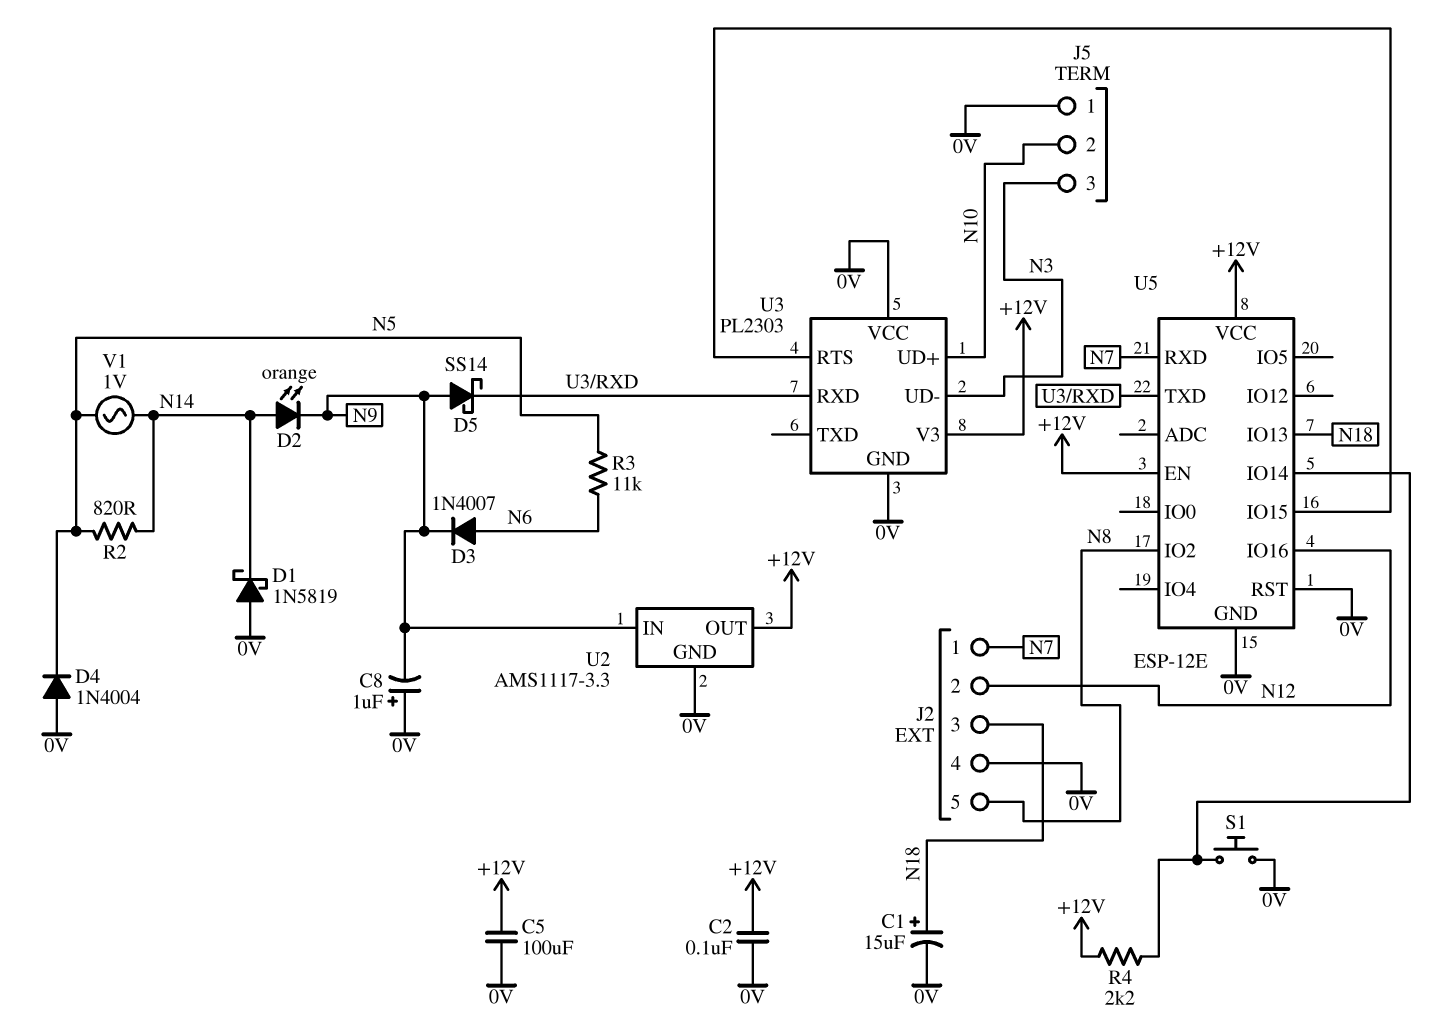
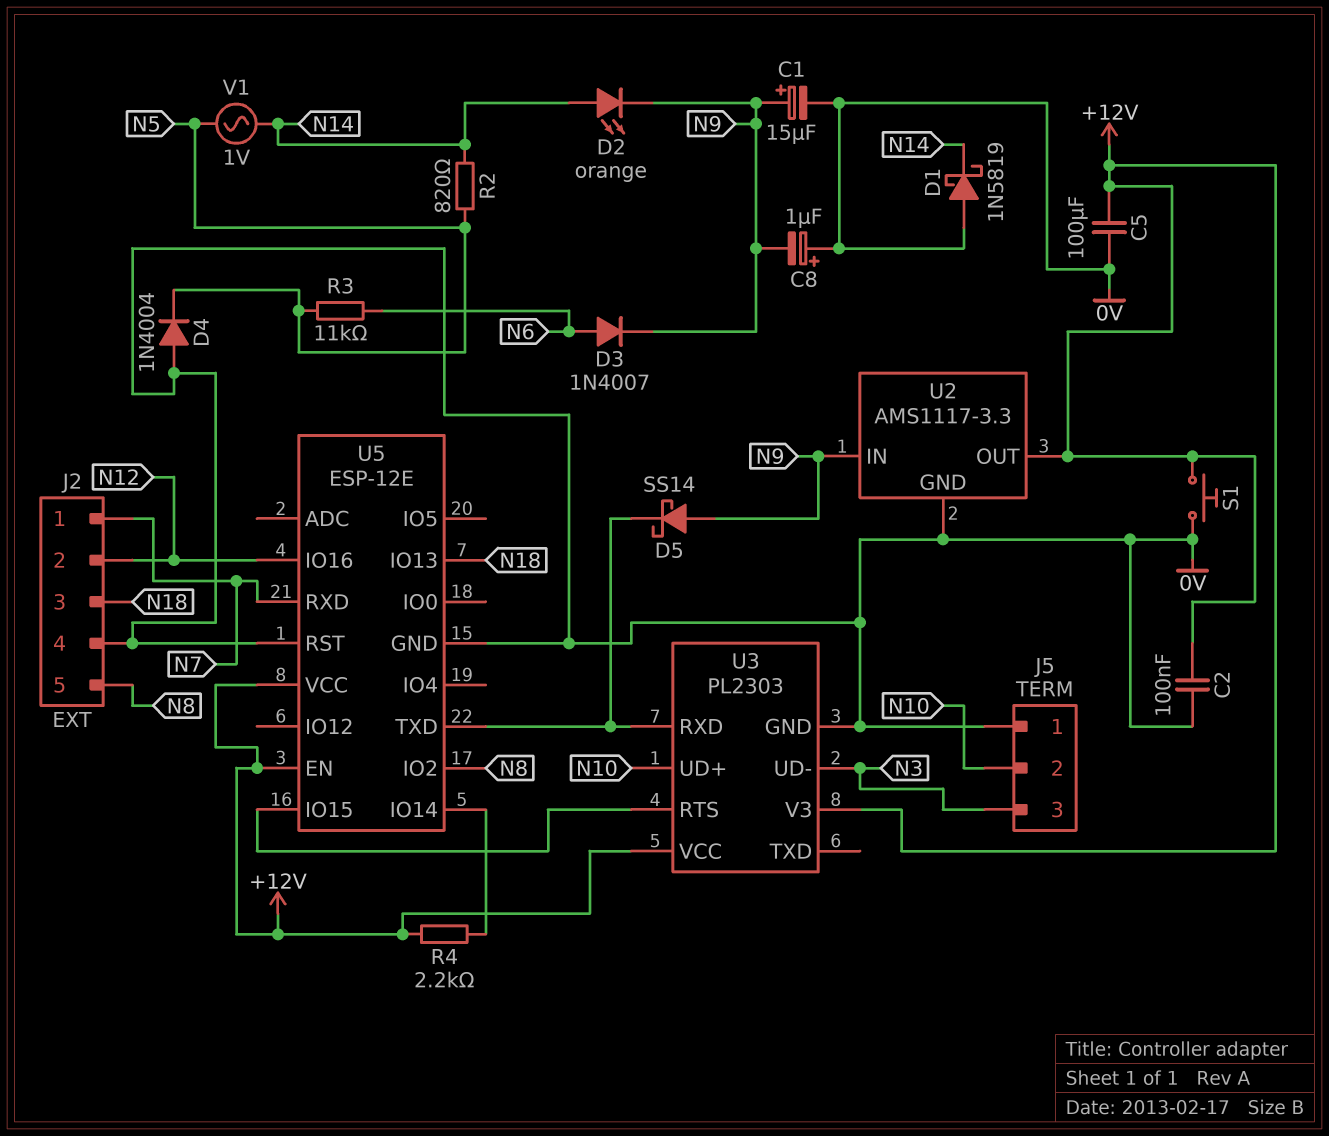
C1: 15uF (plus N18, minus 0V) -> 15uF (plus N9, minus 0V)
S1: button (0V, U5/IO14) -> button (+12V, 0V)
U3 pin VCC: 0V -> +12V

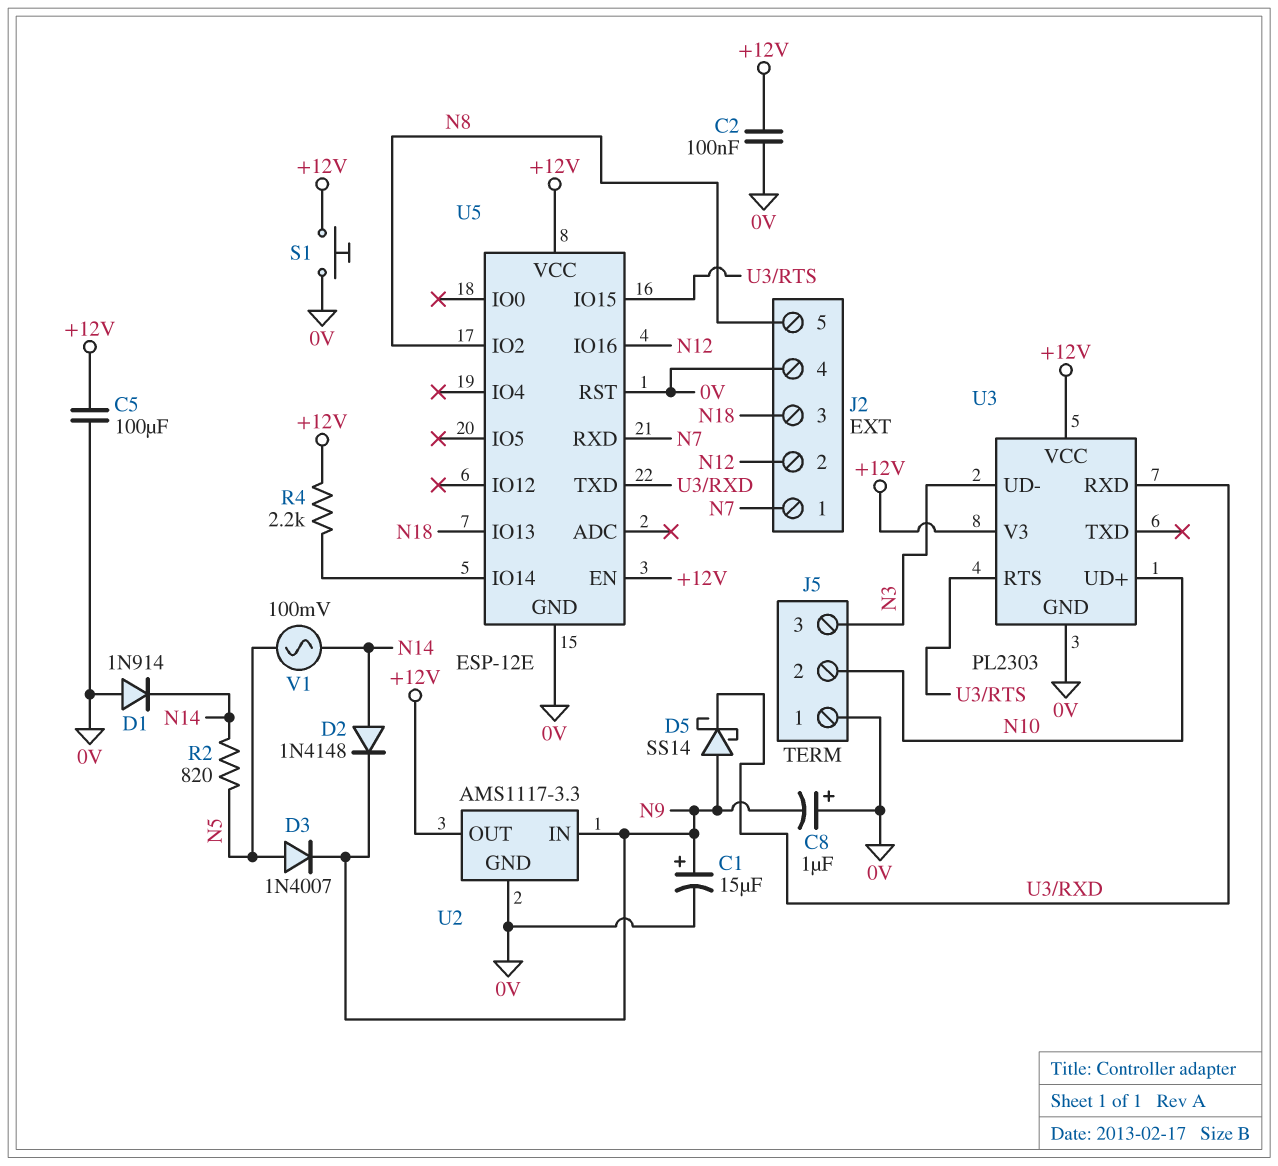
D1: schottky 1N5819 (A 0V, K N14) -> diode 1N914 (A 0V, K N14)
D2: LED orange (A N14, K N9) -> diode 1N4148 (A N14, K N9)
D3: diode 1N4007 (A N6, K N9) -> diode 1N4007 (A N5, K N9)
D4: diode 1N4004 (A 0V, K N5) -> none
R3: 11k (N5, N6) -> none
V1: AC 1V (N5, N14) -> AC 100mV (N5, N14)

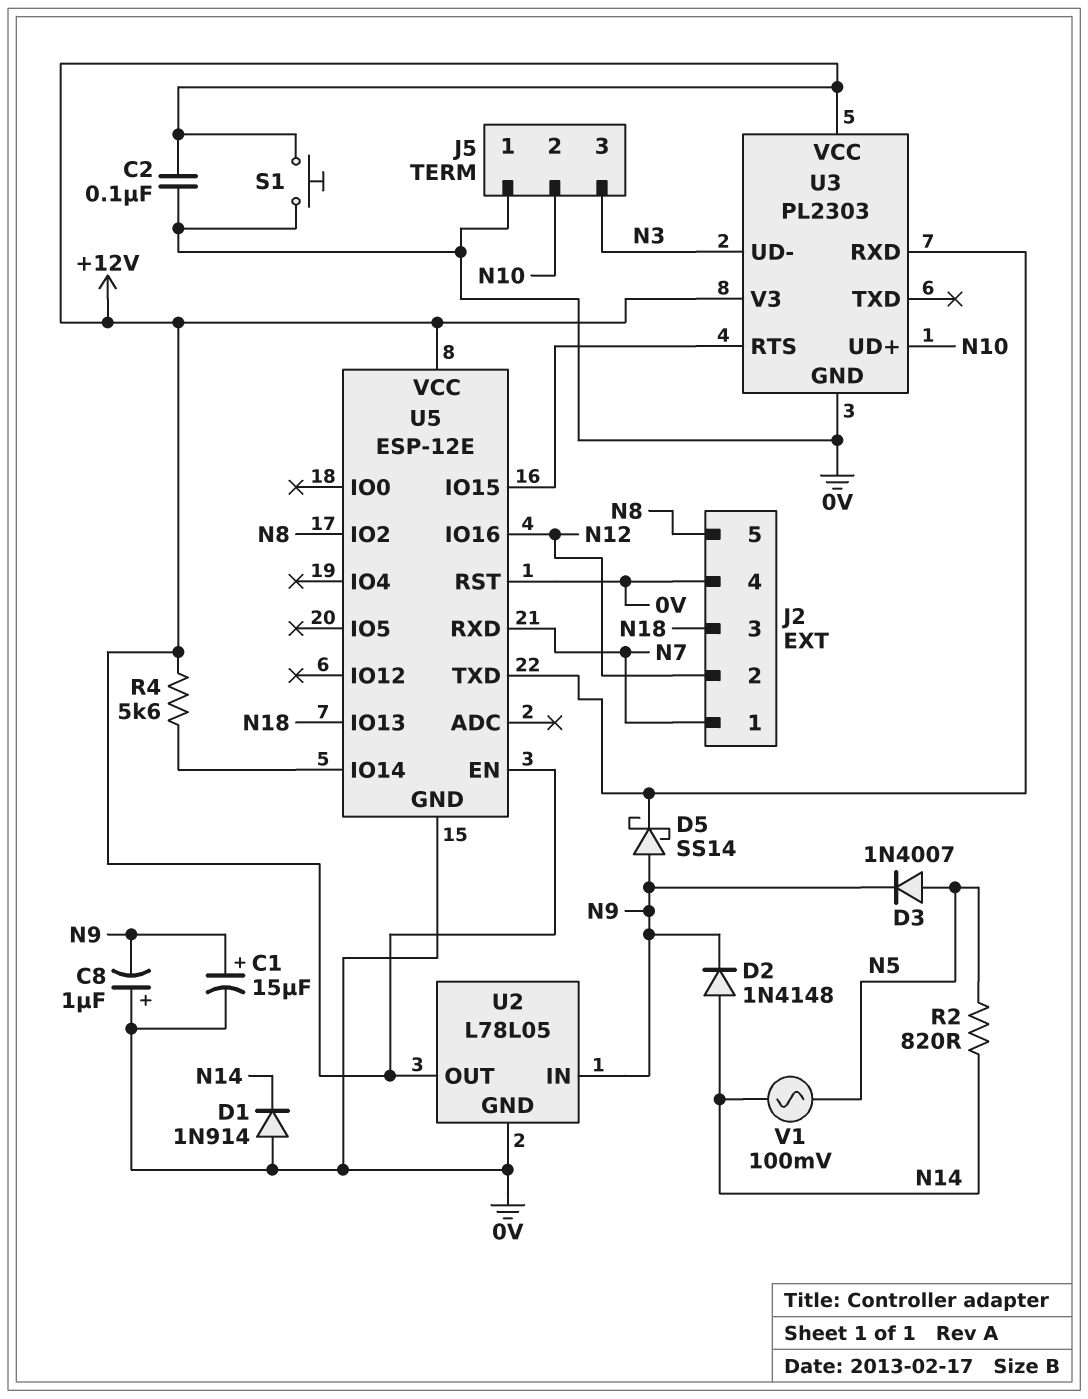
C5: 100uF (+12V, 0V) -> none
R4: 2.2k (+12V, U5/IO14) -> 5.6k (+12V, U5/IO14)
U2: AMS1117-3.3 -> L78L05

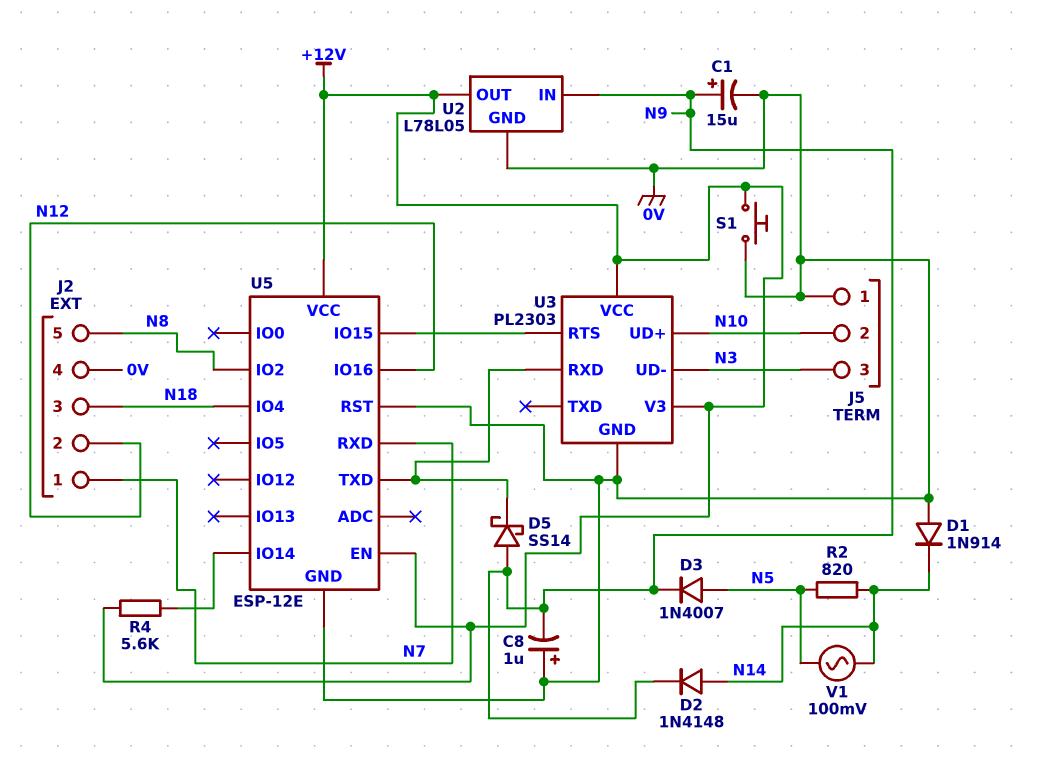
C2: 100nF (+12V, 0V) -> none
U5 pin IO4: none -> N18
U5 pin IO13: N18 -> none

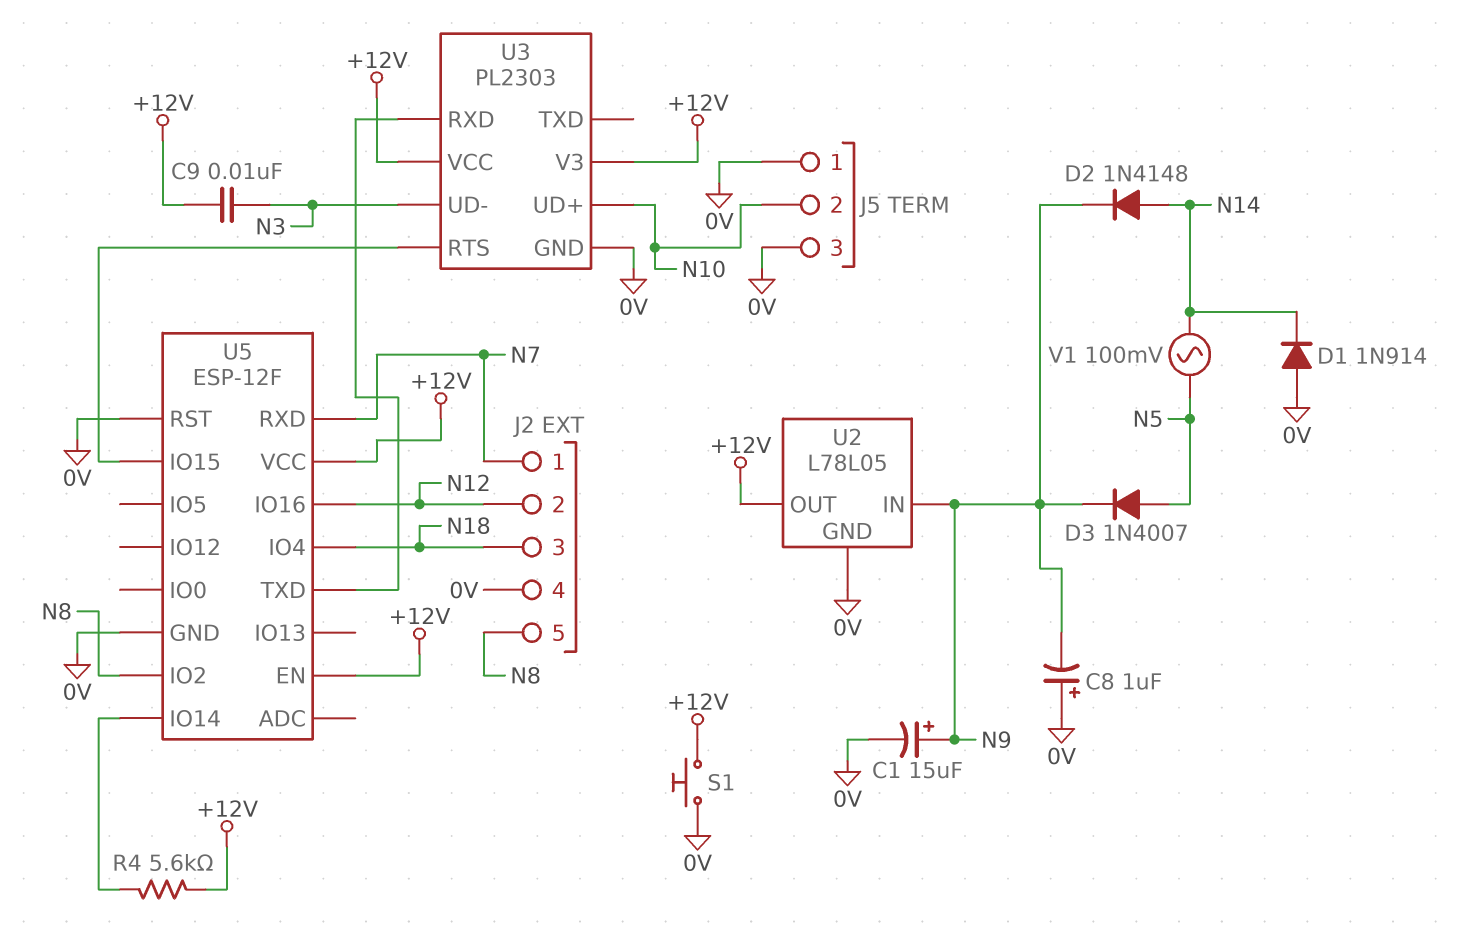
C9: none -> 10nF (+12V, N3)
D5: schottky SS14 (A N9, K U3/RXD) -> none
J5 pin 3: N3 -> 0V
R2: 820 (N5, N14) -> none
U5: ESP-12E -> ESP-12F

